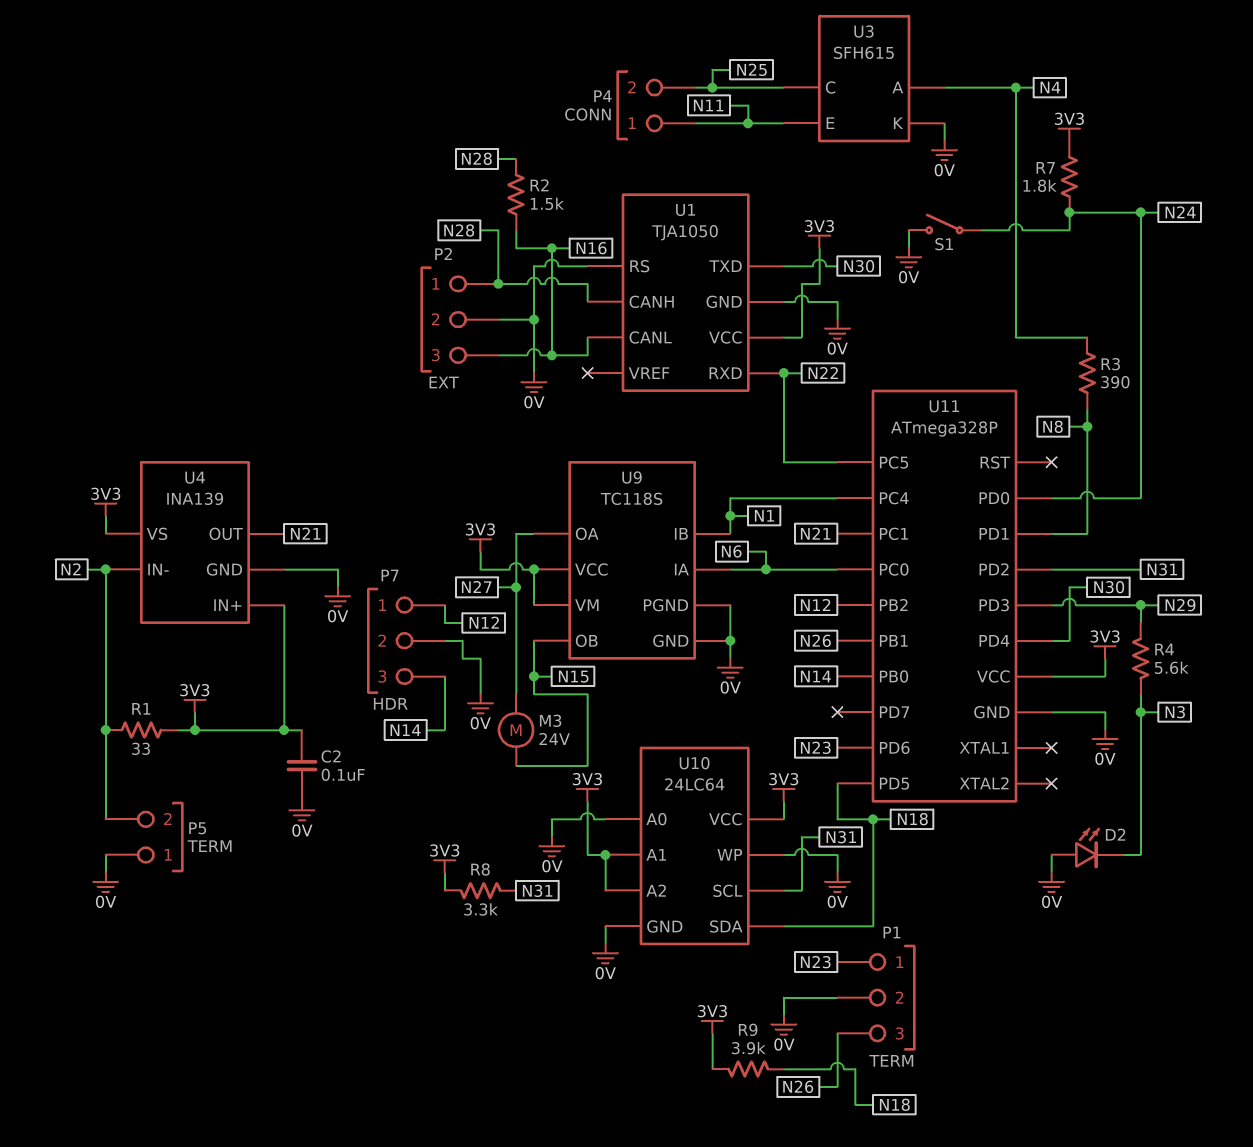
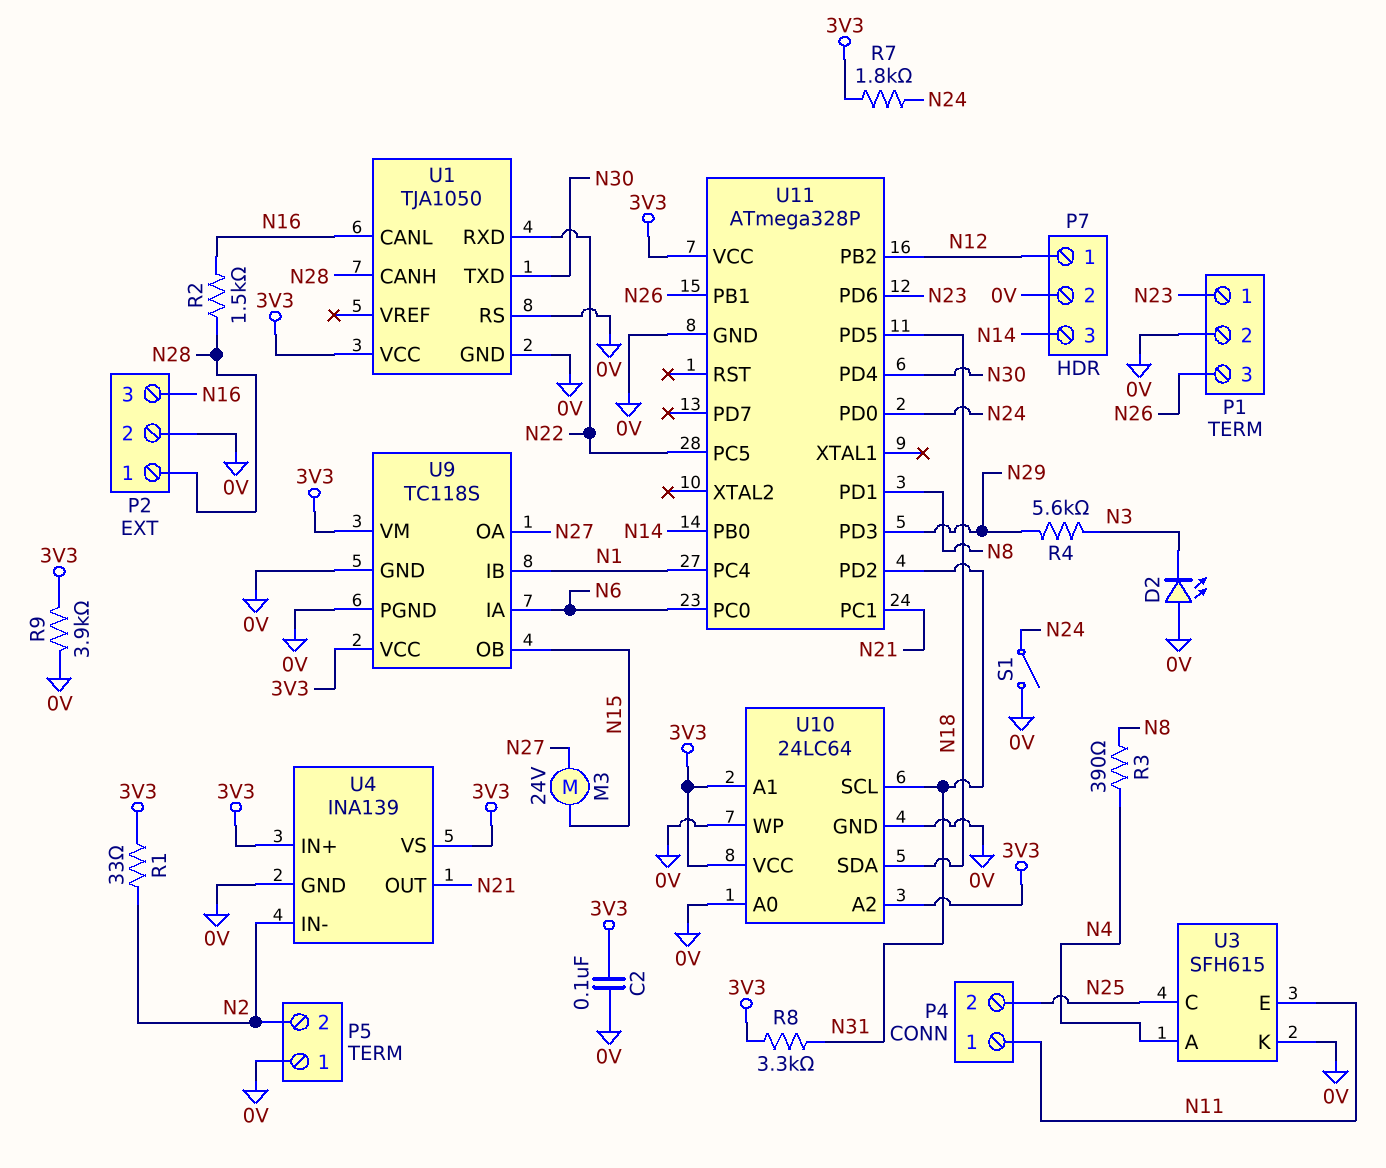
R9: 3.9k (3V3, N18) -> 3.9k (0V, 3V3)

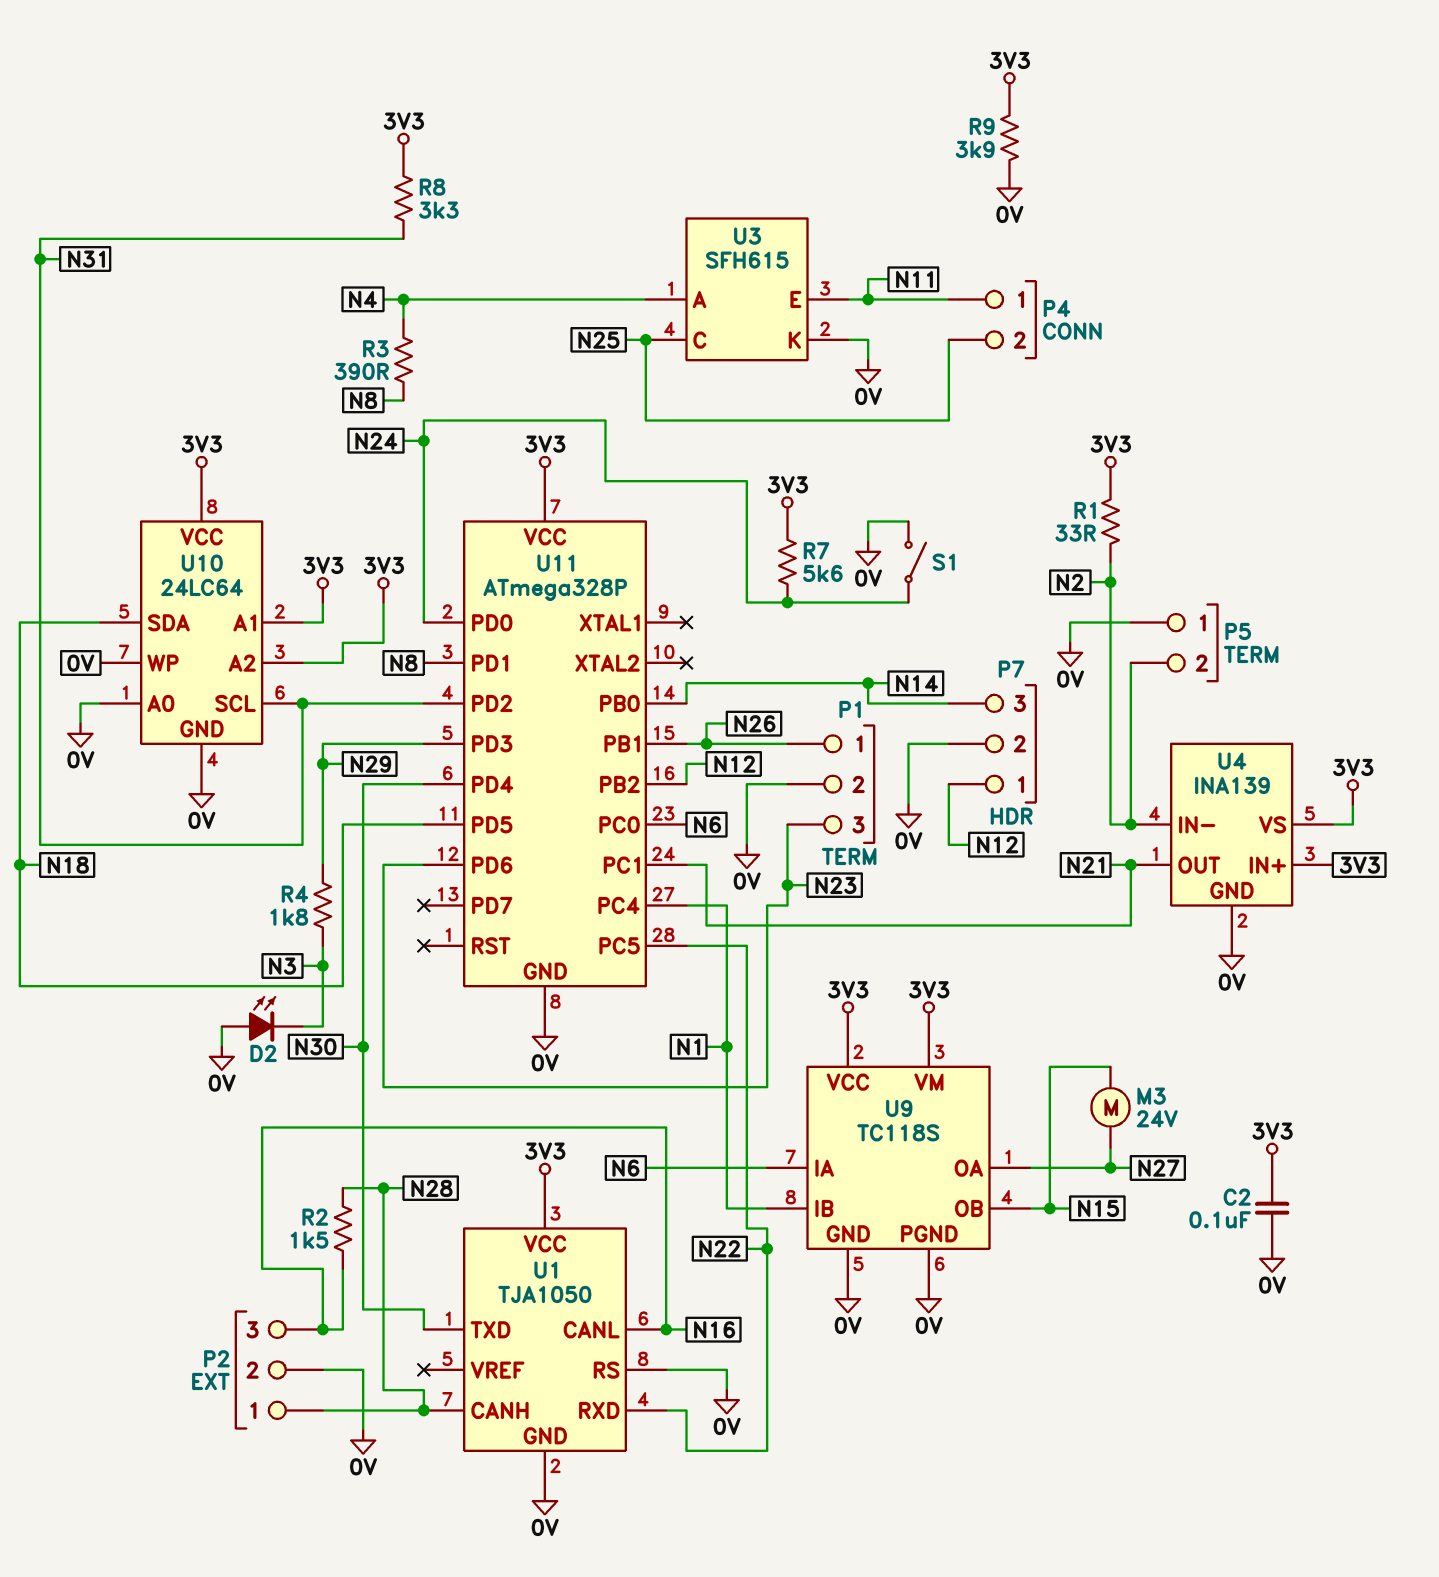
P1 pin 1: N23 -> N26
P1 pin 3: N26 -> N23
R4: 5.6k (N3, N29) -> 1.8k (N3, N29)
R7: 1.8k (3V3, N24) -> 5.6k (3V3, N24)

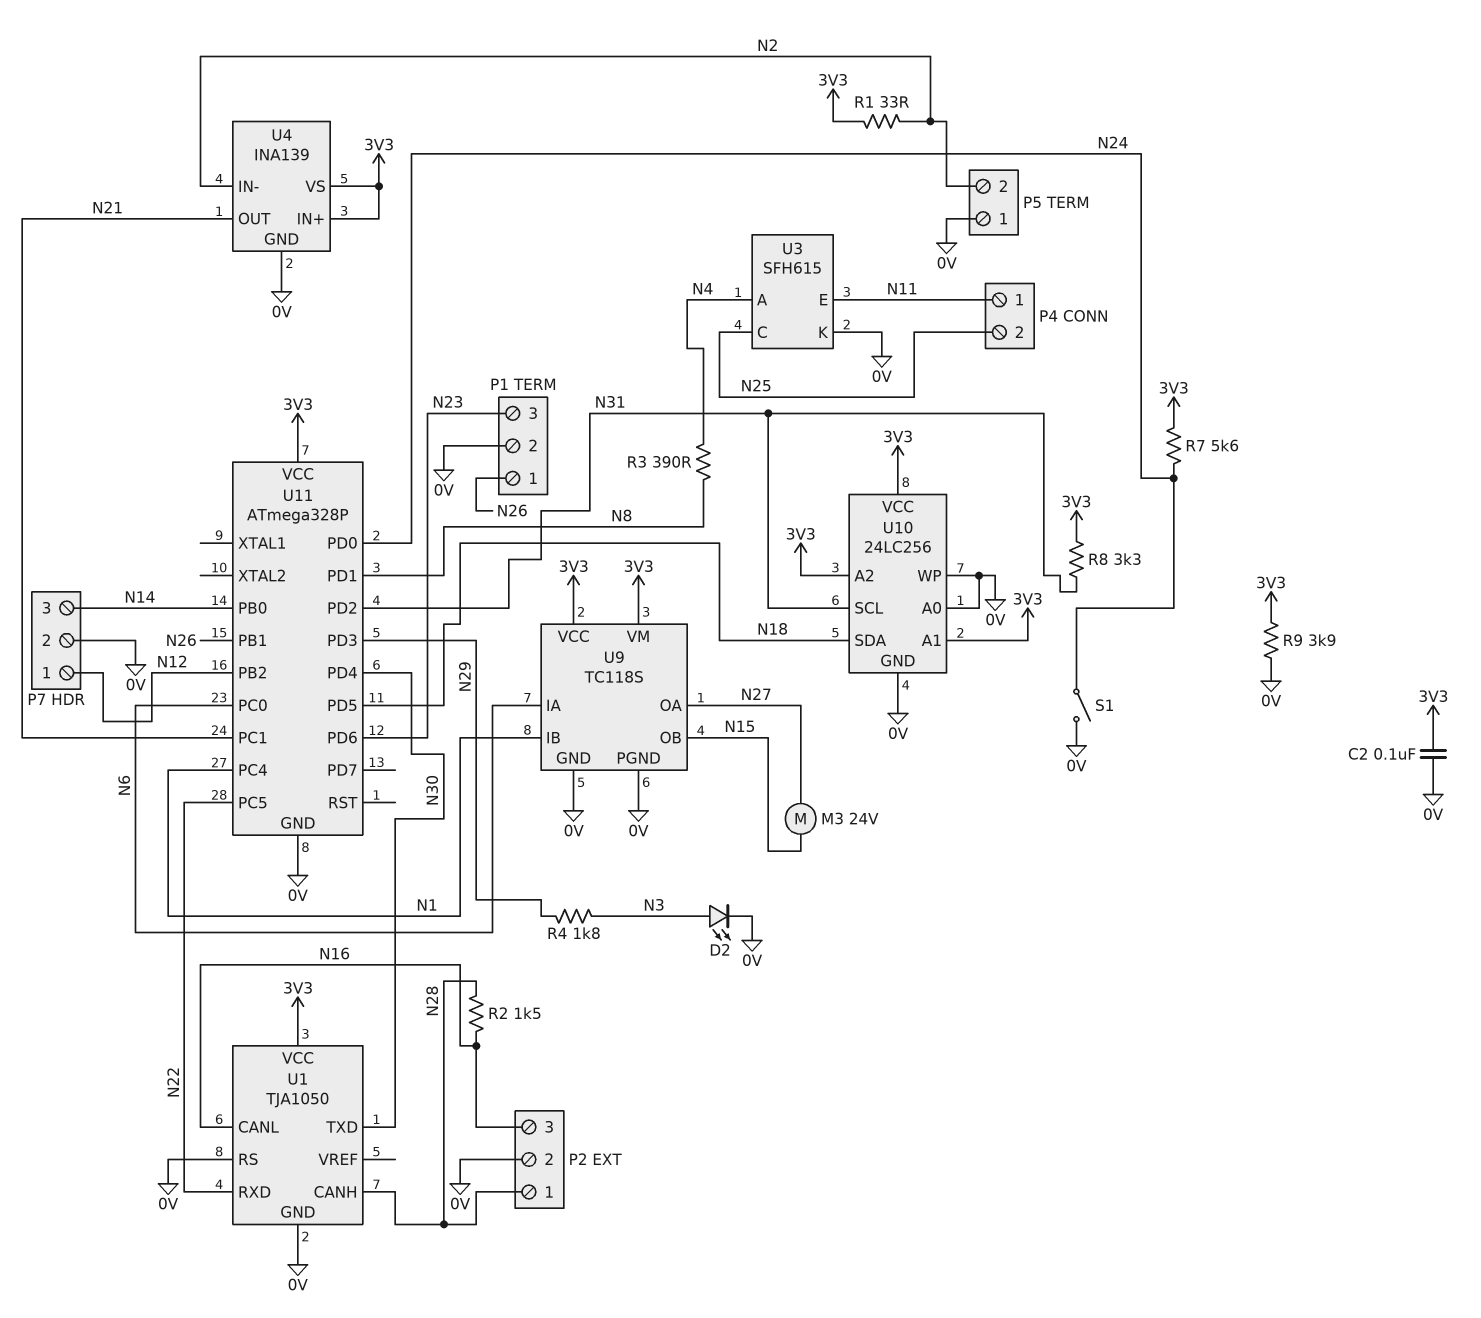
D2: LED (A 0V, K N3) -> LED (A N3, K 0V)
U10: 24LC64 -> 24LC256

